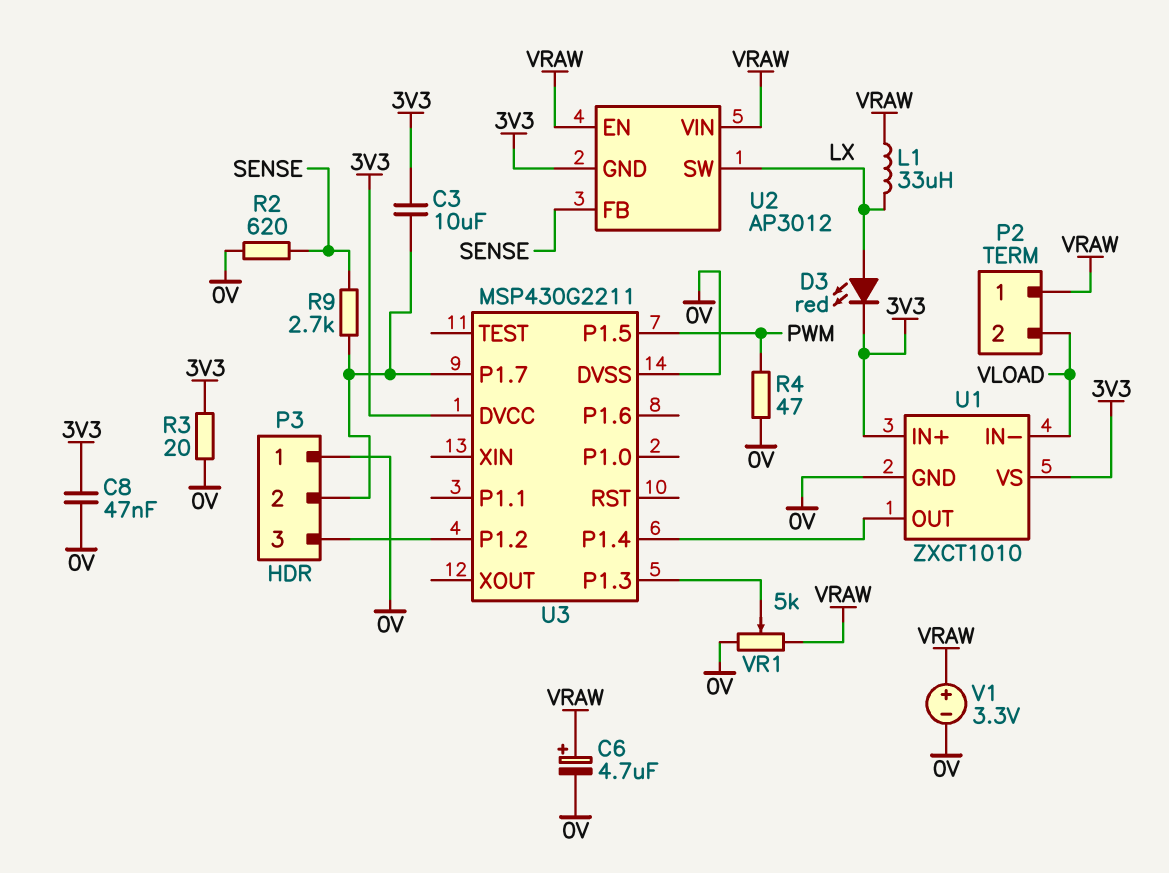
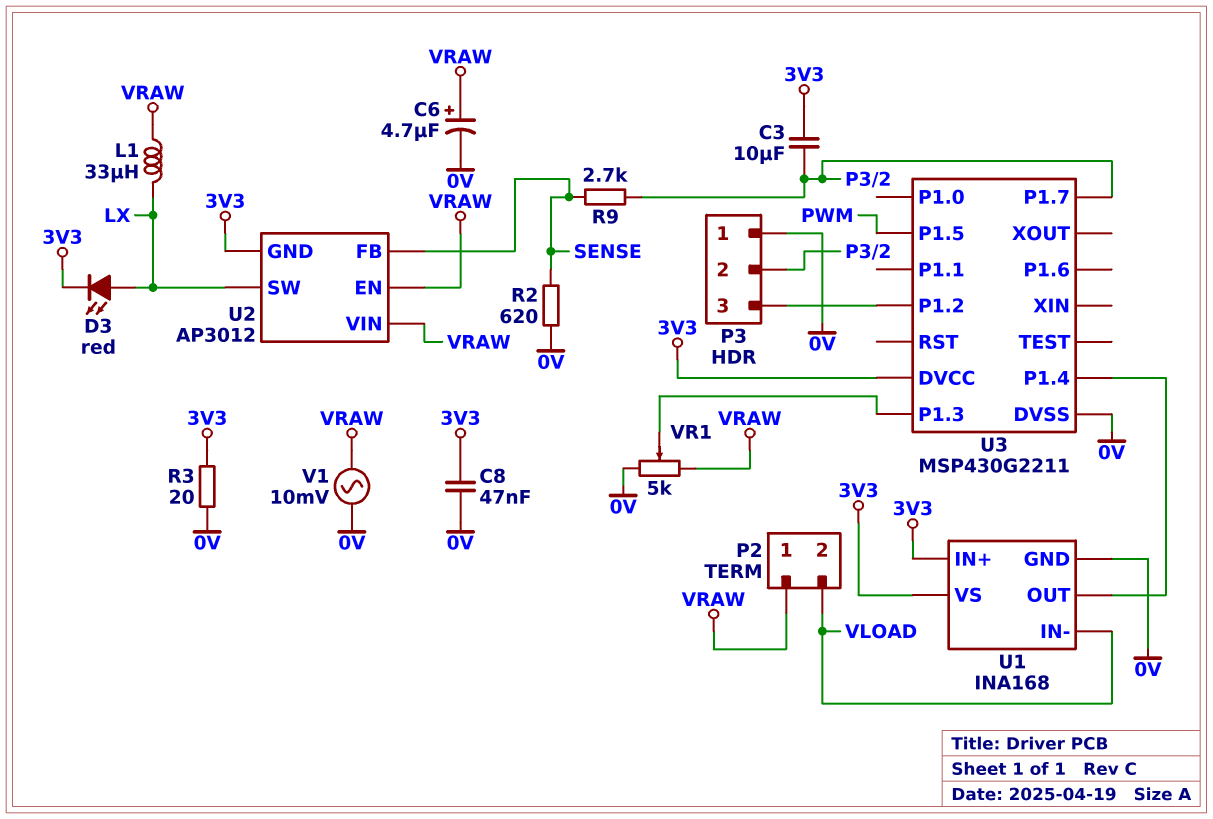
R4: 47 (0V, PWM) -> none
U1: ZXCT1010 -> INA168
V1: 3.3V (plus VRAW, minus 0V) -> AC 10mV (0V, VRAW)

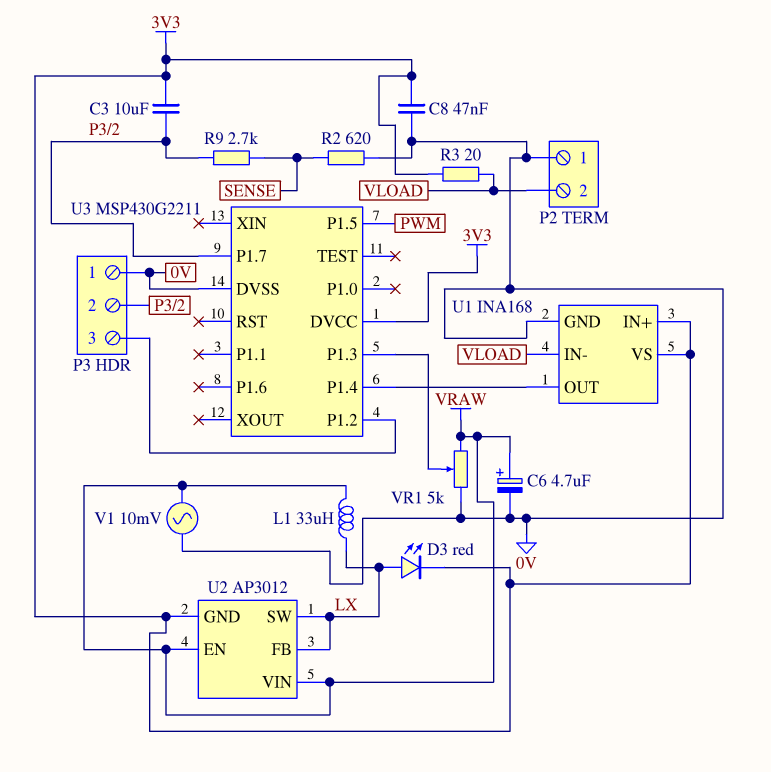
P2 pin 1: VRAW -> 0V
R3: 20 (0V, 3V3) -> 20 (3V3, VLOAD)
U2 pin FB: SENSE -> LX

